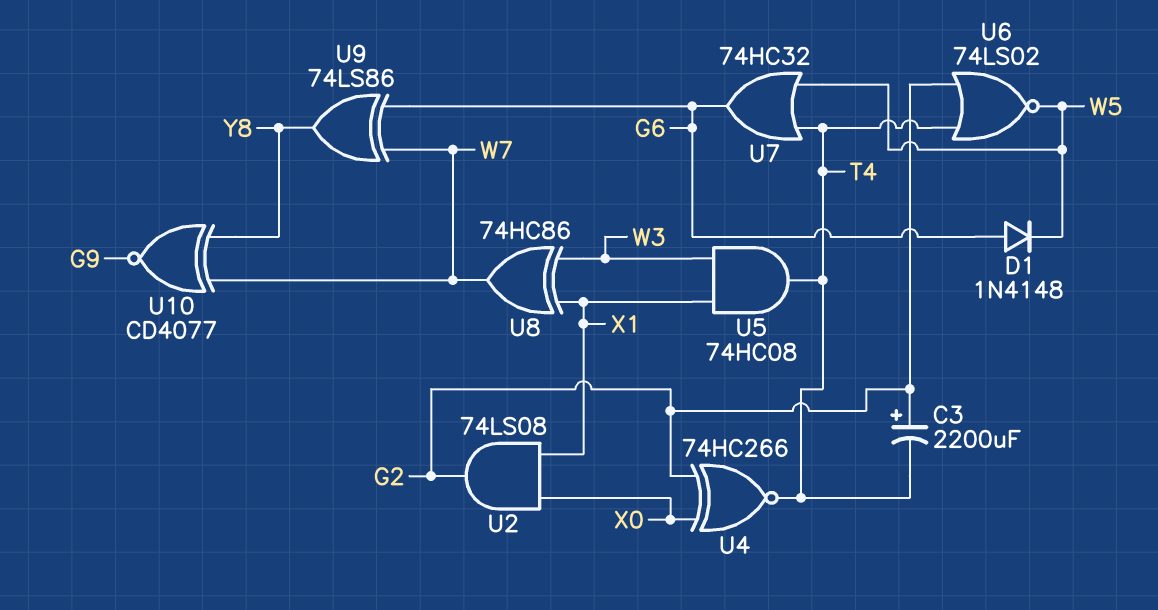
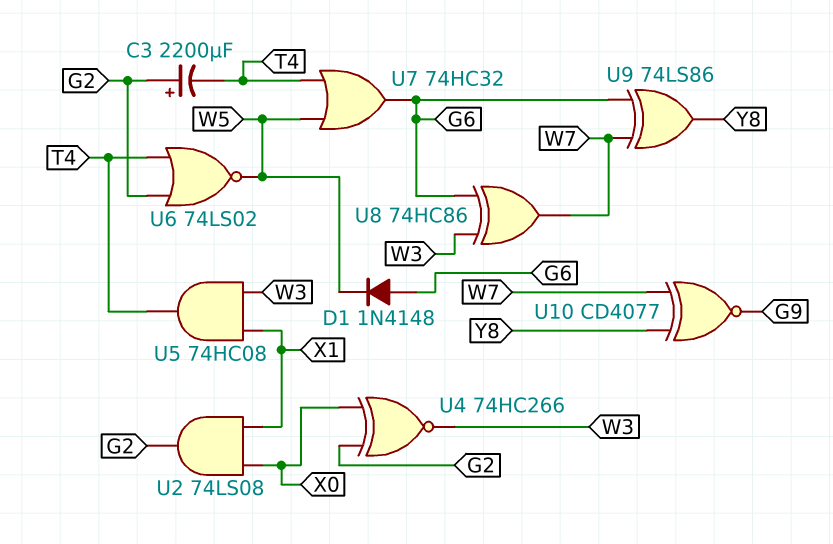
U4: XNOR 74HC266 (in G2, in X0, out T4) -> XNOR 74HC266 (in G2, in X0, out W3)
U8: XOR 74HC86 (in W3, in X1, out W7) -> XOR 74HC86 (in G6, in W3, out W7)

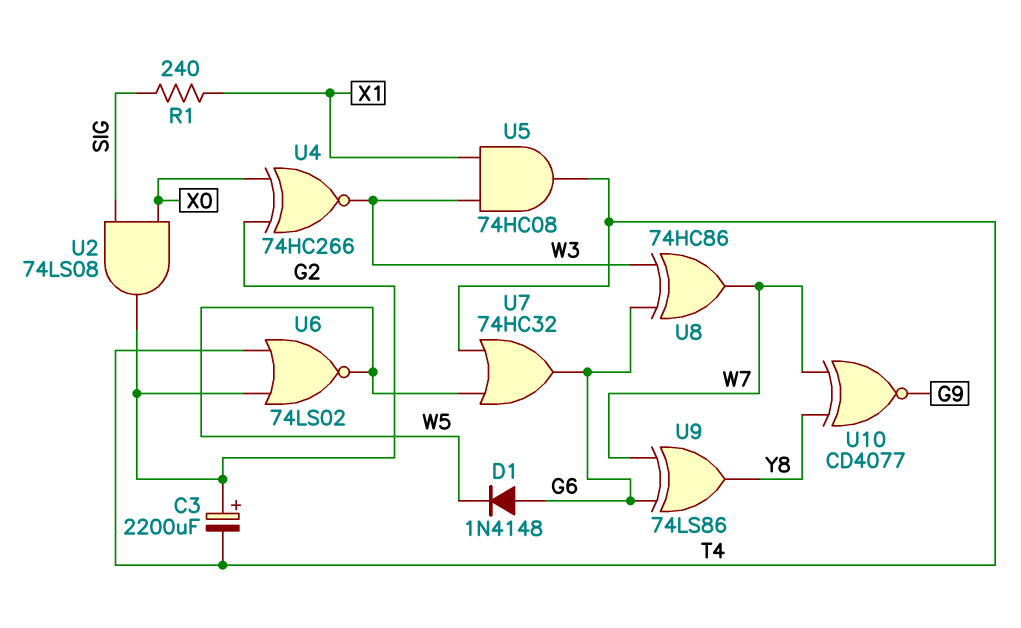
R1: none -> 240 (SIG, X1)
U2: AND 74LS08 (in X0, in X1, out G2) -> AND 74LS08 (in SIG, in X0, out G2)

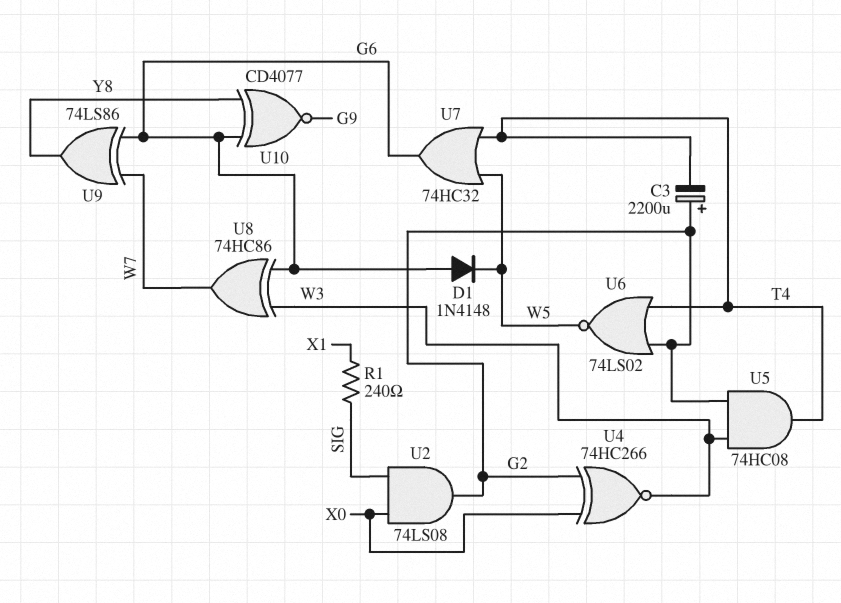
U5: AND 74HC08 (in W3, in X1, out T4) -> AND 74HC08 (in G2, in W3, out T4)
U10: XNOR CD4077 (in W7, in Y8, out G9) -> XNOR CD4077 (in G6, in Y8, out G9)

